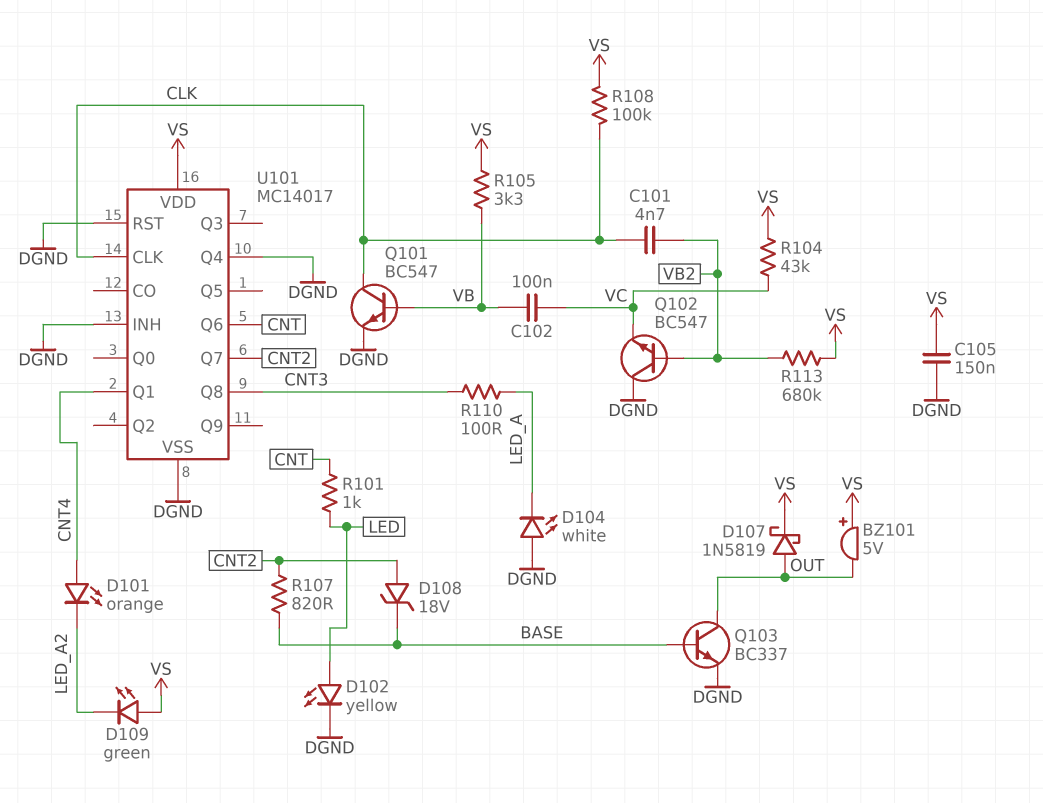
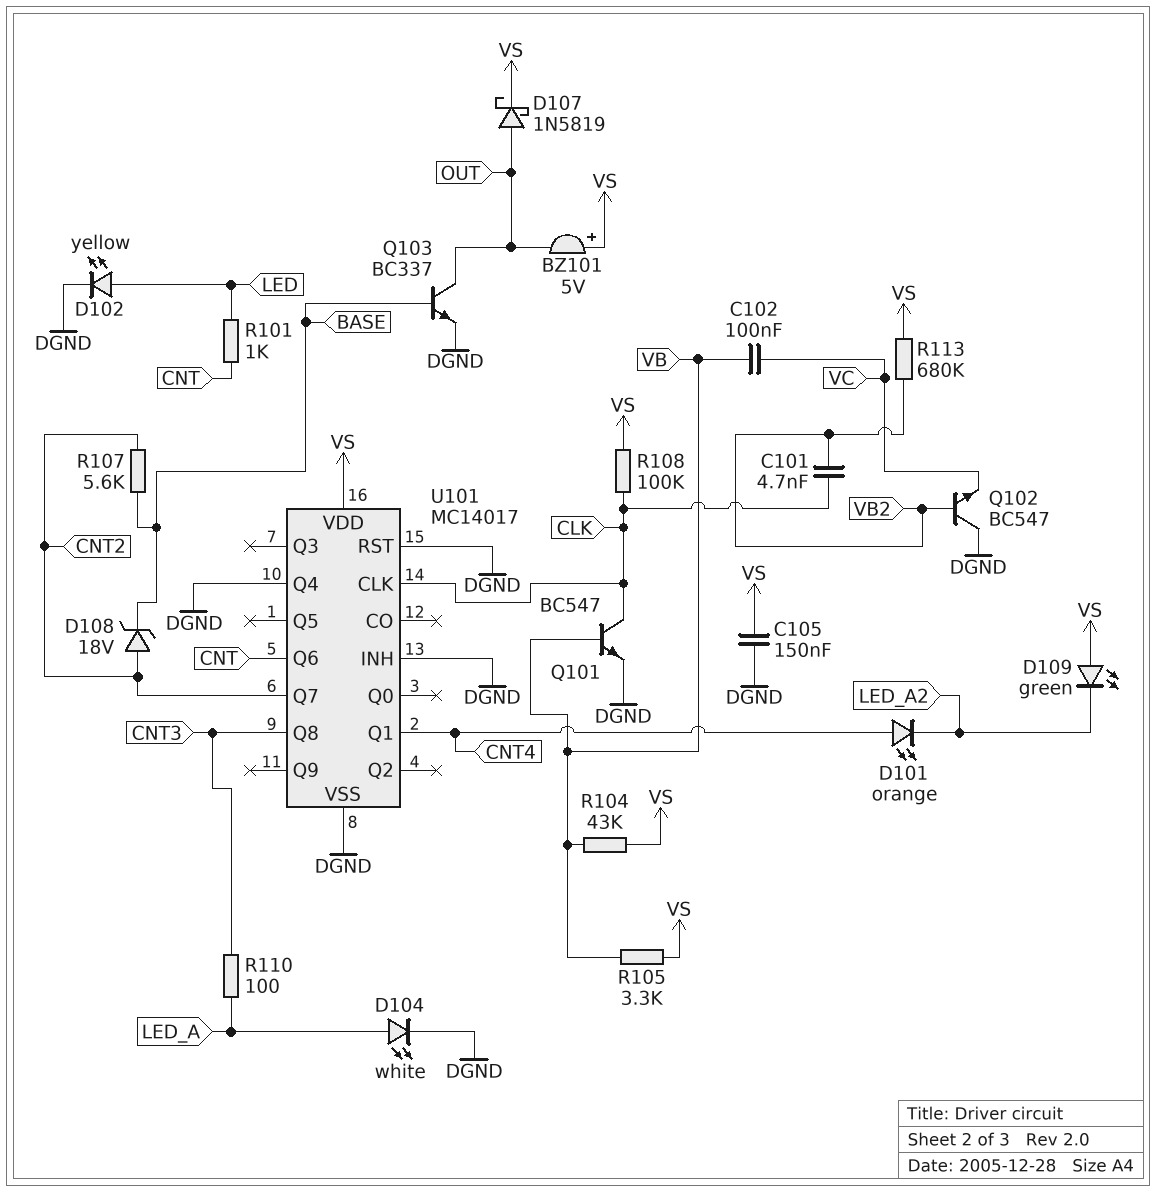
D104: LED white (A DGND, K LED_A) -> LED white (A LED_A, K DGND)
R104: 43k (VC, VS) -> 43k (VB, VS)
R107: 820 (BASE, CNT2) -> 5.6k (BASE, CNT2)

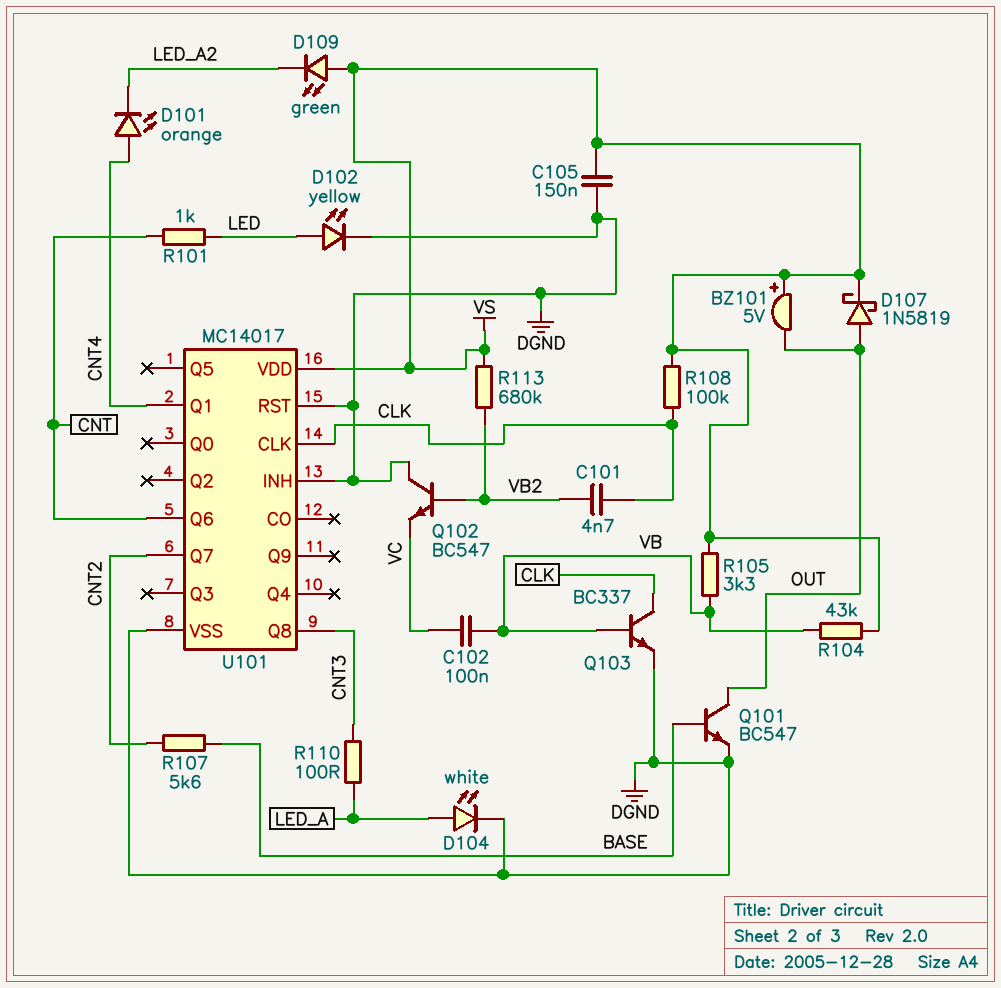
D108: zener 18V (A CNT2, K BASE) -> none
Q101: NPN BC547 (B VB, C CLK, E DGND) -> NPN BC547 (B BASE, C OUT, E DGND)
Q103: NPN BC337 (B BASE, C OUT, E DGND) -> NPN BC337 (B VB, C CLK, E DGND)
U101 pin Q4: DGND -> none

